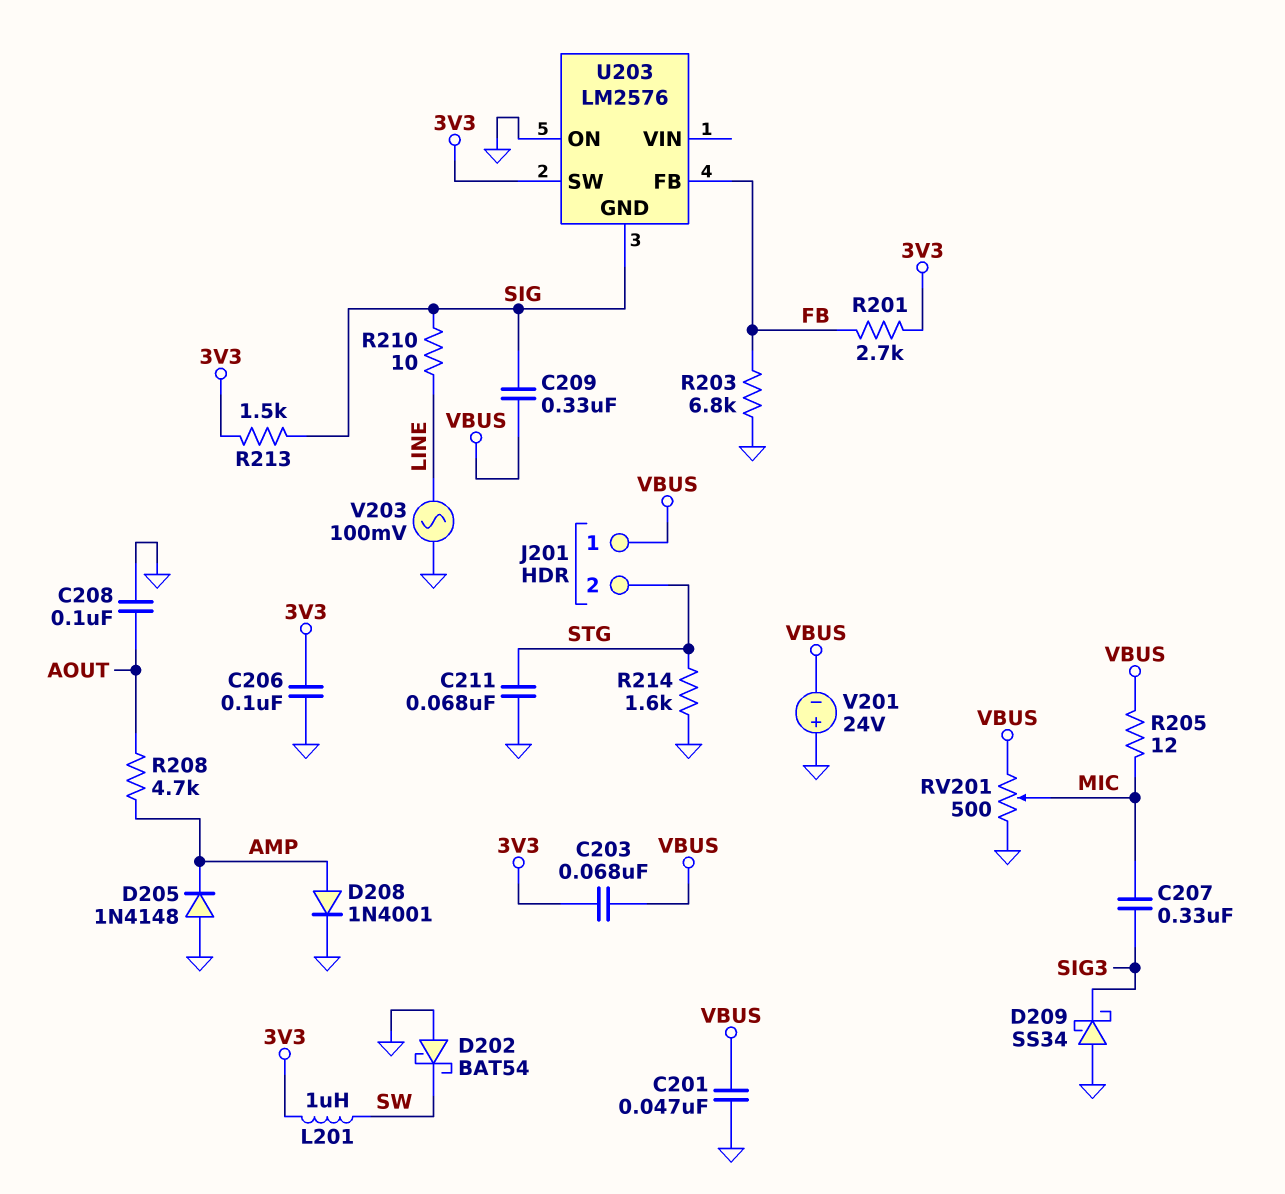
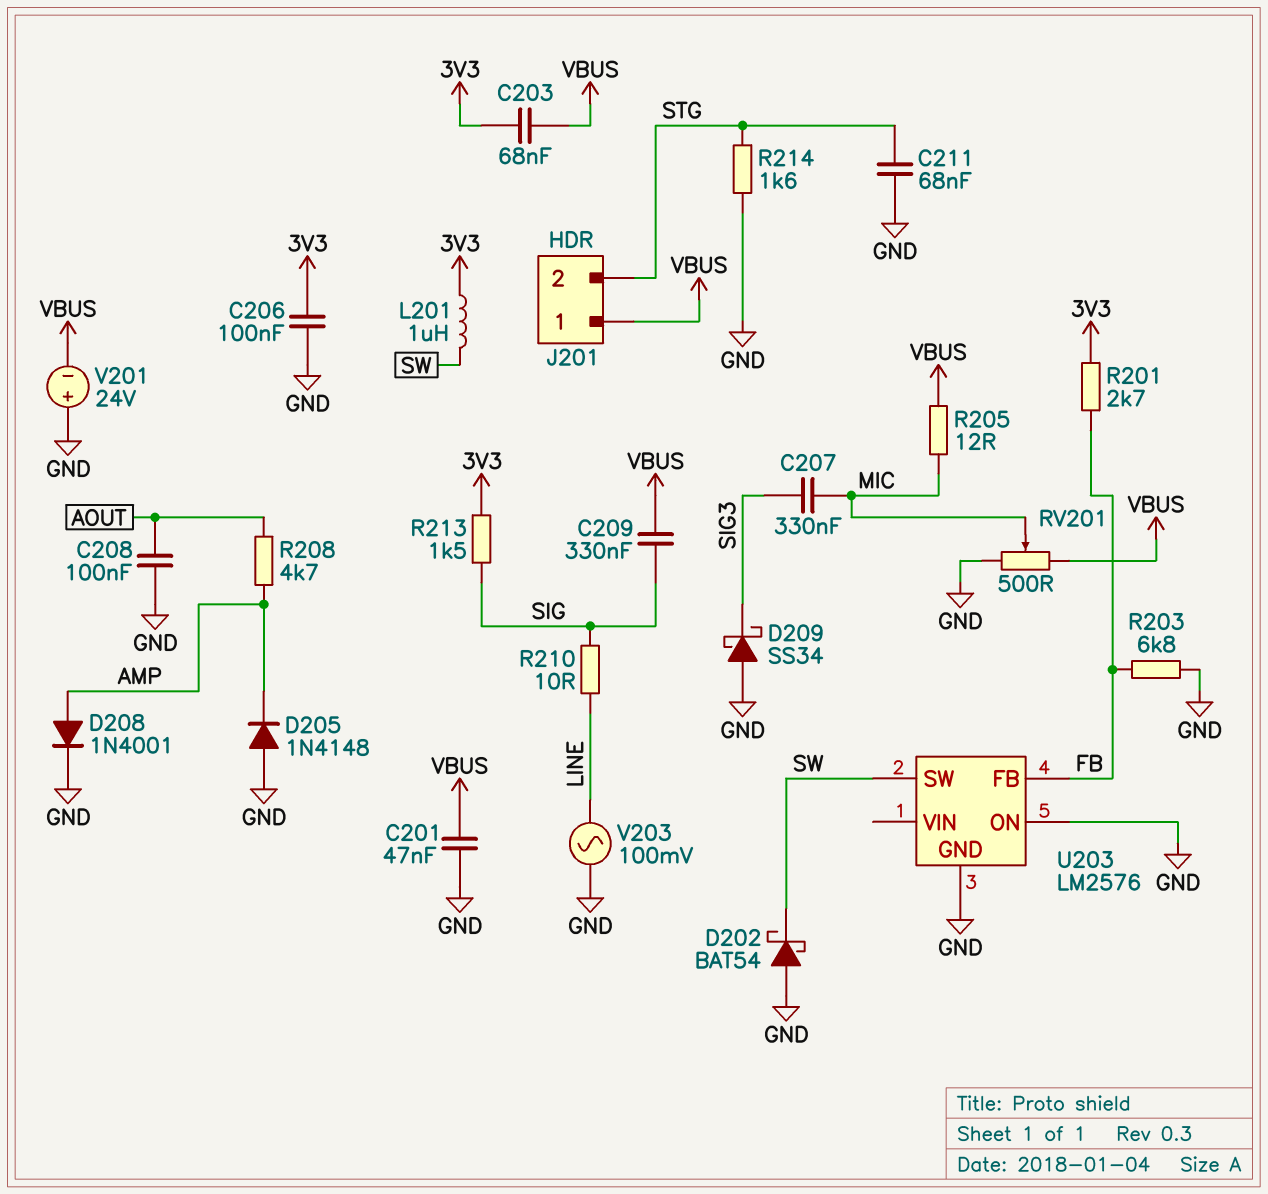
U203 pin GND: SIG -> GND
U203 pin SW: 3V3 -> SW

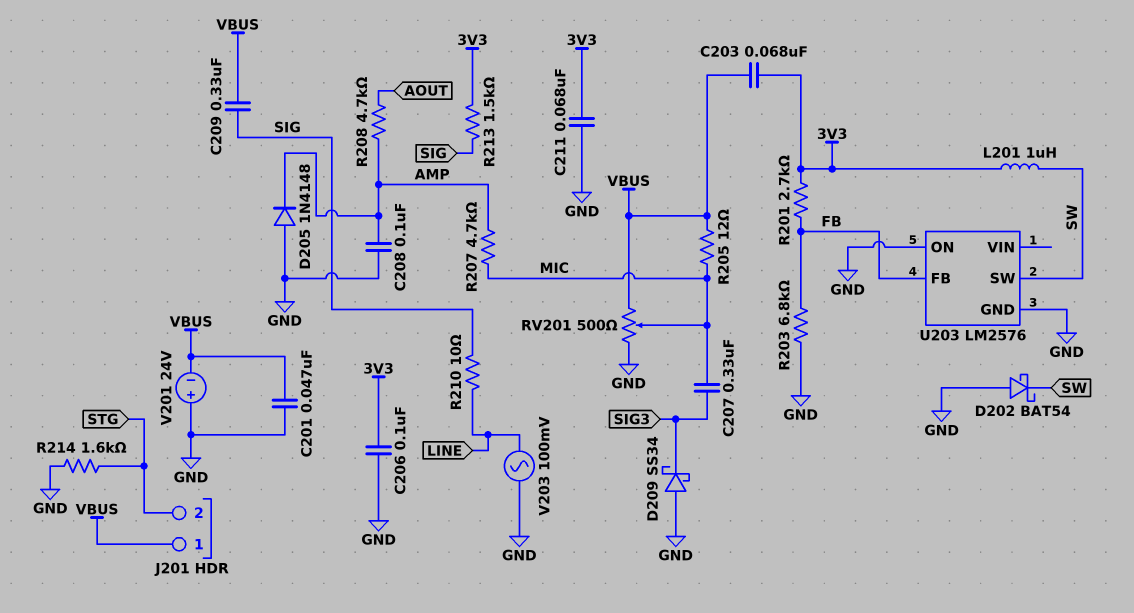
C208: 100nF (AOUT, GND) -> 100nF (AMP, GND)
C211: 68nF (GND, STG) -> 68nF (3V3, GND)
D208: diode 1N4001 (A AMP, K GND) -> none
R207: none -> 4.7k (AMP, MIC)

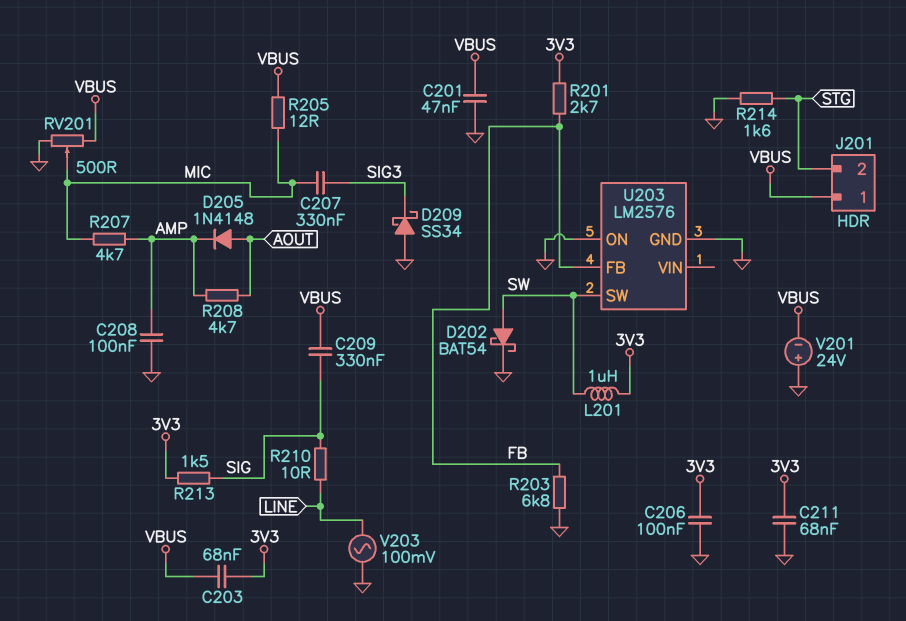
D202: schottky BAT54 (A GND, K SW) -> schottky BAT54 (A SW, K GND)
D205: diode 1N4148 (A GND, K AMP) -> diode 1N4148 (A AOUT, K AMP)

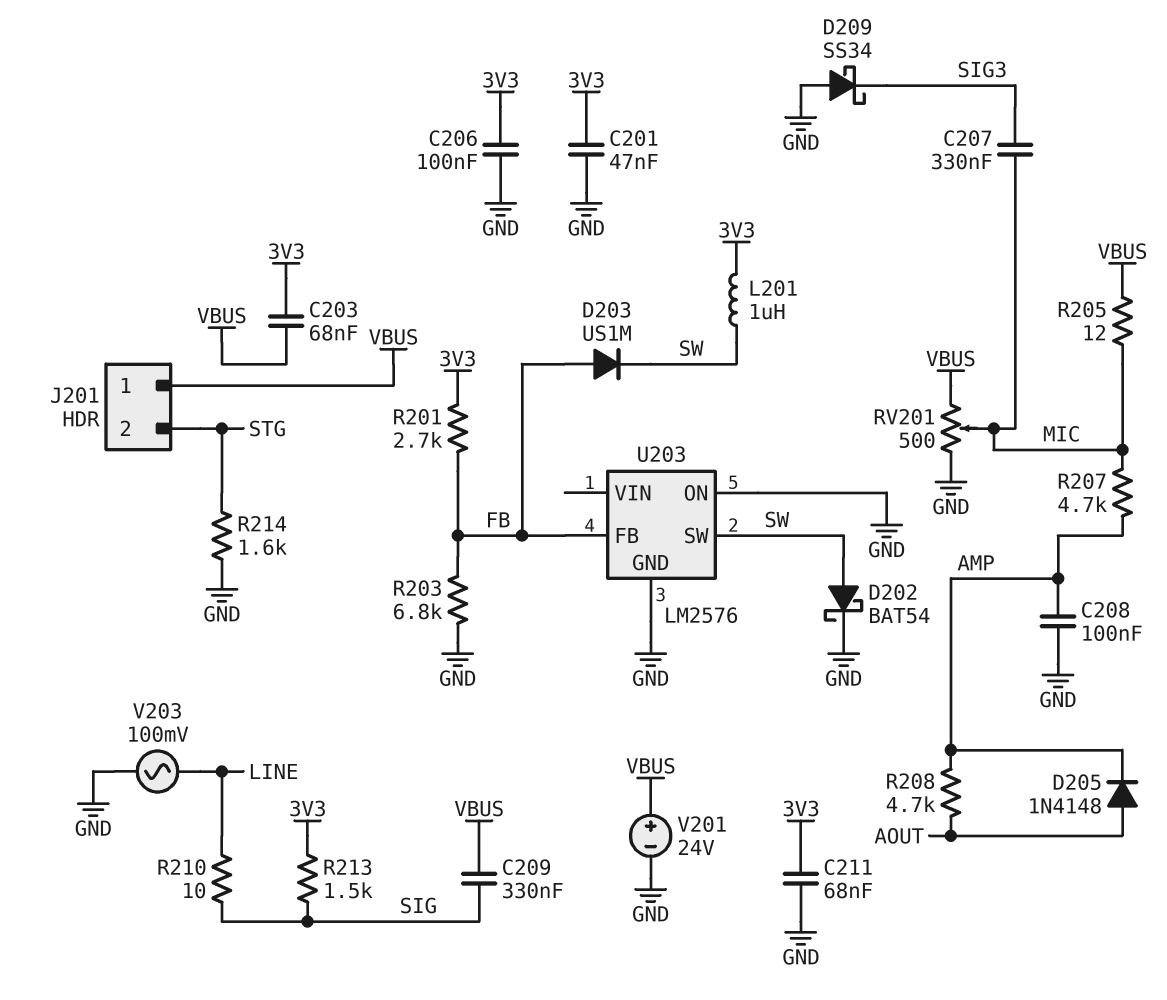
C201: 47nF (GND, VBUS) -> 47nF (3V3, GND)
D203: none -> diode US1M (A FB, K SW)
V201: 24V (plus GND, minus VBUS) -> 24V (plus VBUS, minus GND)

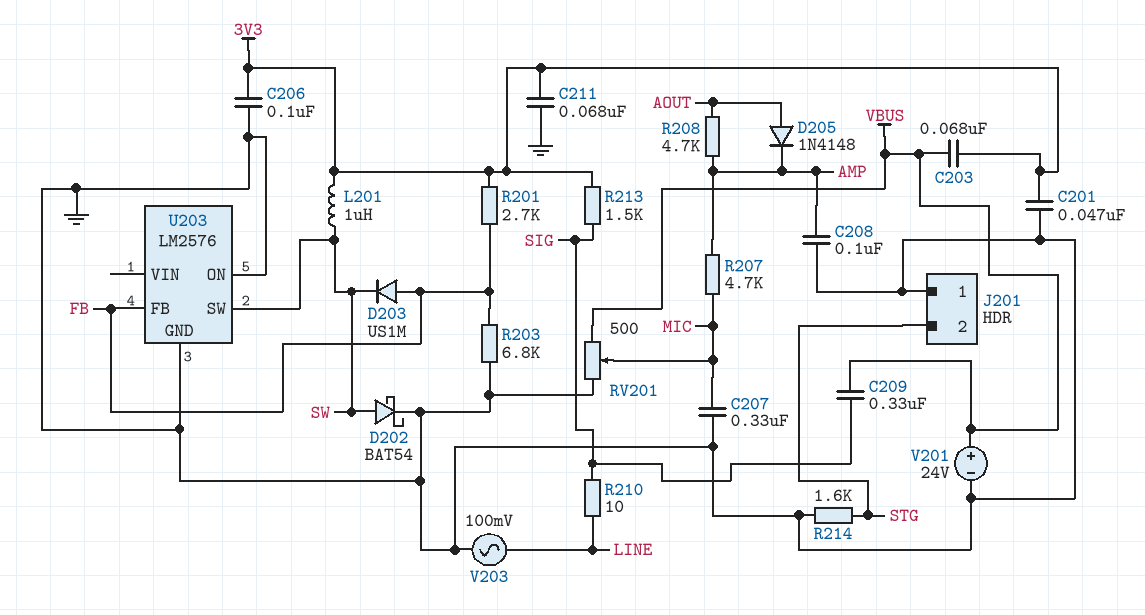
C207: 330nF (MIC, SIG3) -> 330nF (GND, MIC)
D209: schottky SS34 (A GND, K SIG3) -> none
J201 pin 1: VBUS -> GND
R205: 12 (MIC, VBUS) -> none

